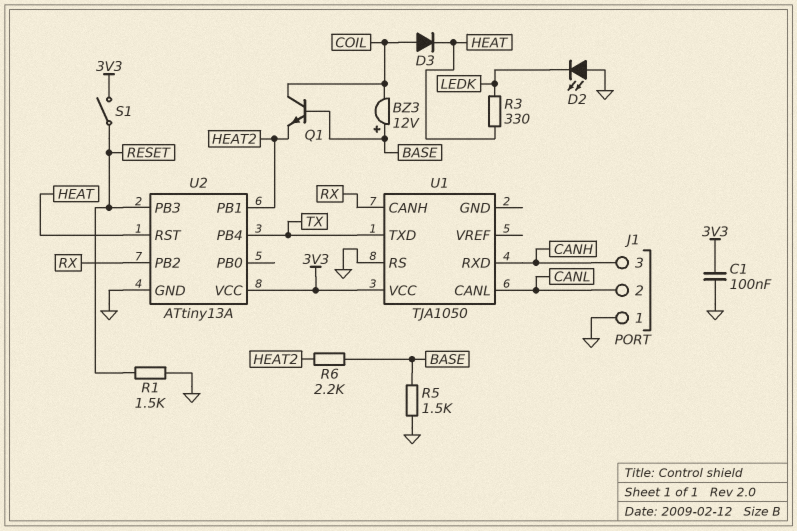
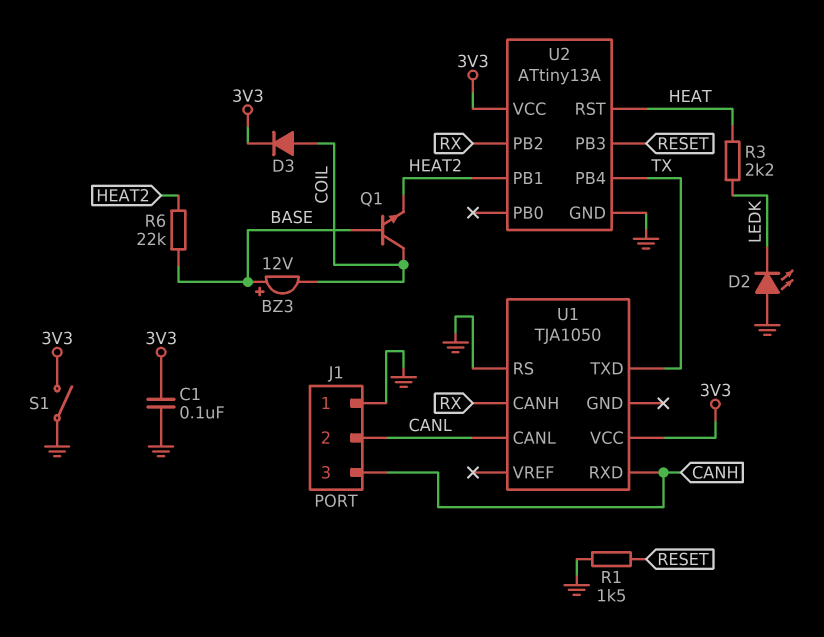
D3: diode (A COIL, K HEAT) -> diode (A COIL, K 3V3)
R3: 330 (HEAT, LEDK) -> 2.2k (HEAT, LEDK)
R5: 1.5k (BASE, GND) -> none
R6: 2.2k (BASE, HEAT2) -> 22k (BASE, HEAT2)
S1: switch (3V3, RESET) -> switch (3V3, GND)

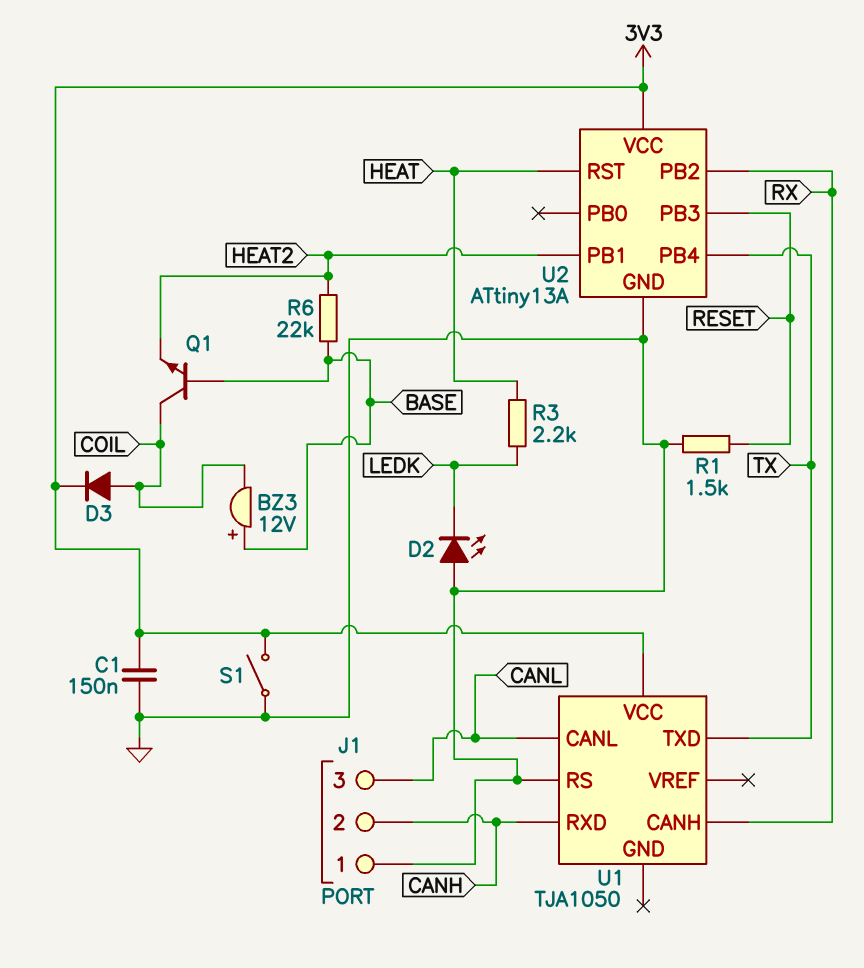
C1: 100nF (3V3, GND) -> 150nF (3V3, GND)
J1 pin 2: CANL -> CANH
J1 pin 3: CANH -> CANL

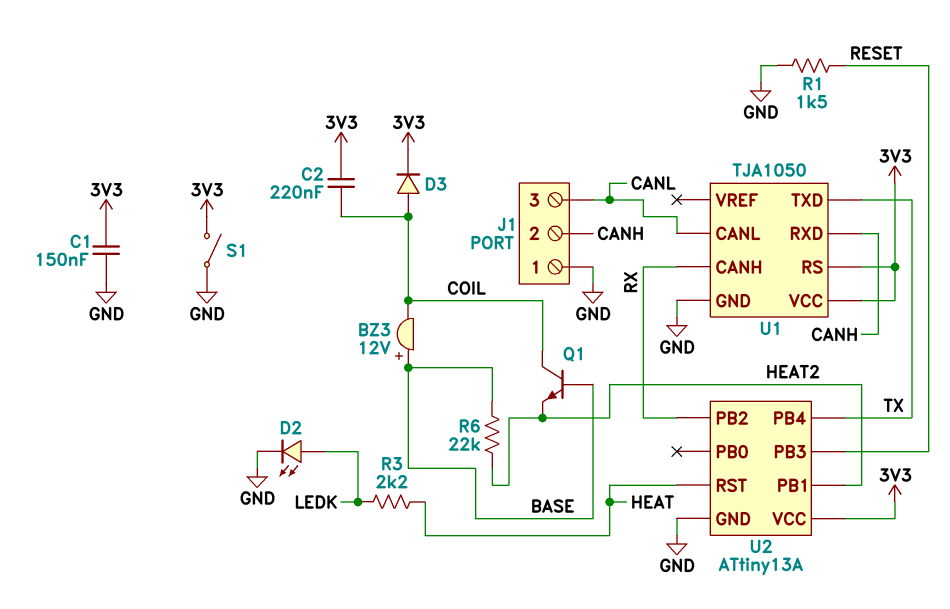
C2: none -> 220nF (3V3, COIL)
D2: LED (A GND, K LEDK) -> LED (A LEDK, K GND)
U1 pin GND: none -> GND
U1 pin RS: GND -> 3V3

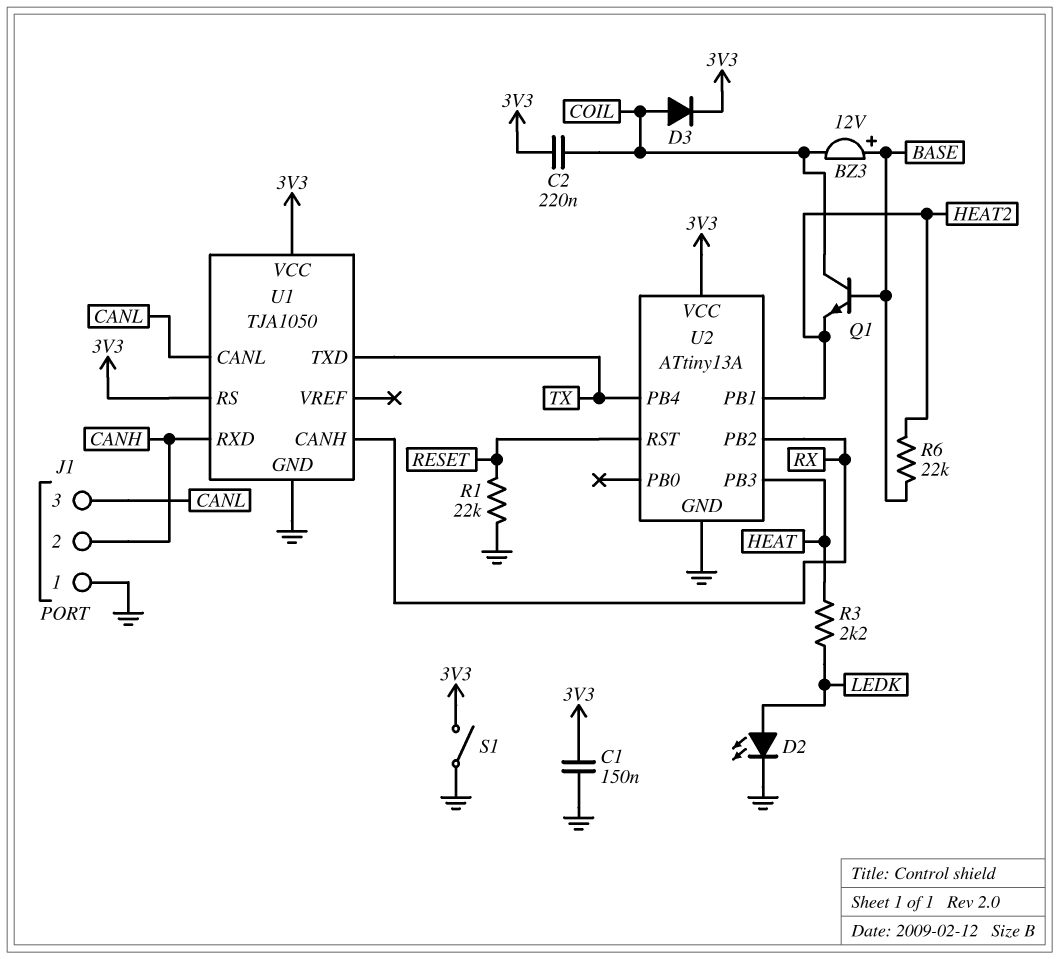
R1: 1.5k (GND, RESET) -> 22k (GND, RESET)
U2 pin PB3: RESET -> HEAT
U2 pin RST: HEAT -> RESET

